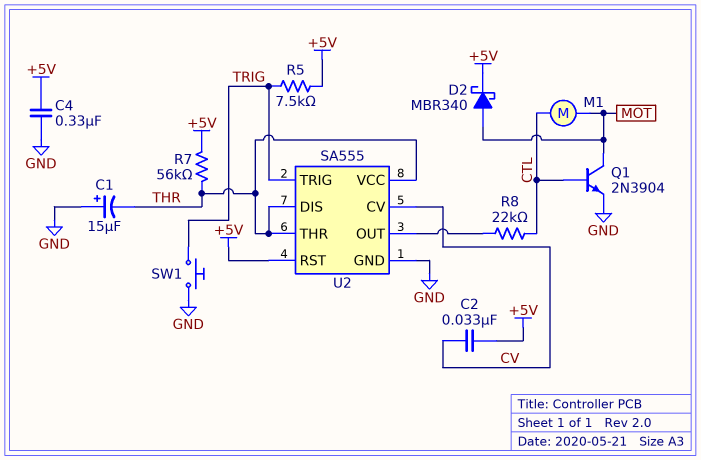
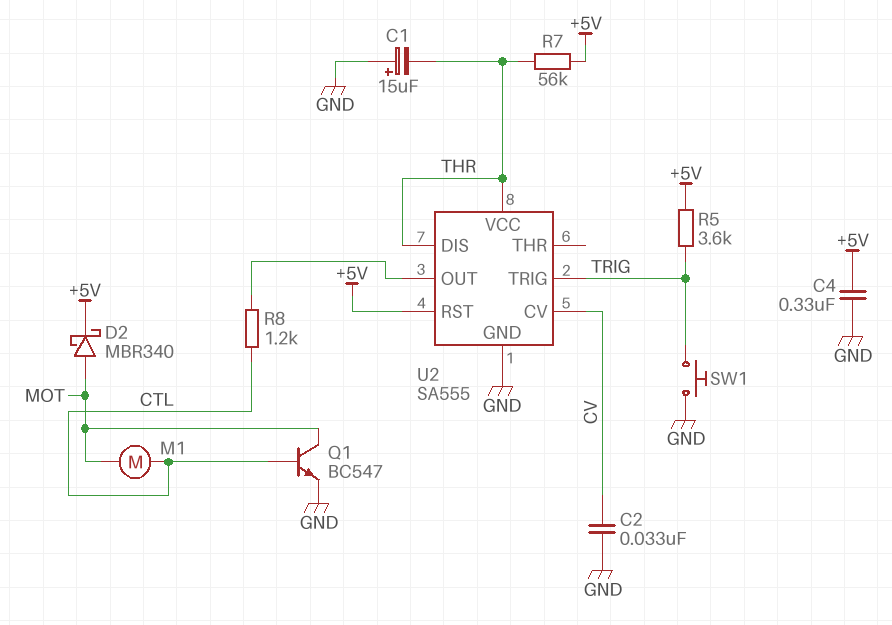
C2: 33nF (+5V, CV) -> 33nF (CV, GND)
Q1: NPN 2N3904 (B CTL, C MOT, E GND) -> NPN BC547 (B CTL, C MOT, E GND)
R5: 7.5k (+5V, TRIG) -> 3.6k (+5V, TRIG)
R8: 22k (CTL, U2/OUT) -> 1.2k (CTL, U2/OUT)
U2 pin THR: THR -> none

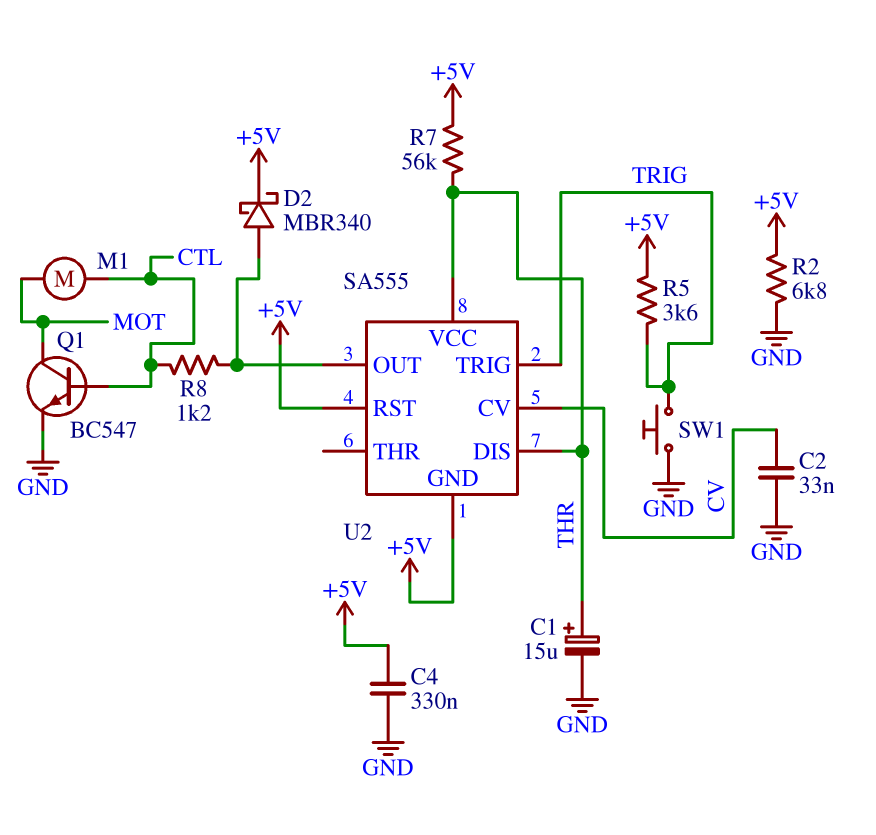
C1: 15uF (plus GND, minus THR) -> 15uF (plus THR, minus GND)
D2: schottky MBR340 (A MOT, K +5V) -> schottky MBR340 (A U2/OUT, K +5V)
R2: none -> 6.8k (+5V, GND)
U2 pin GND: GND -> +5V

